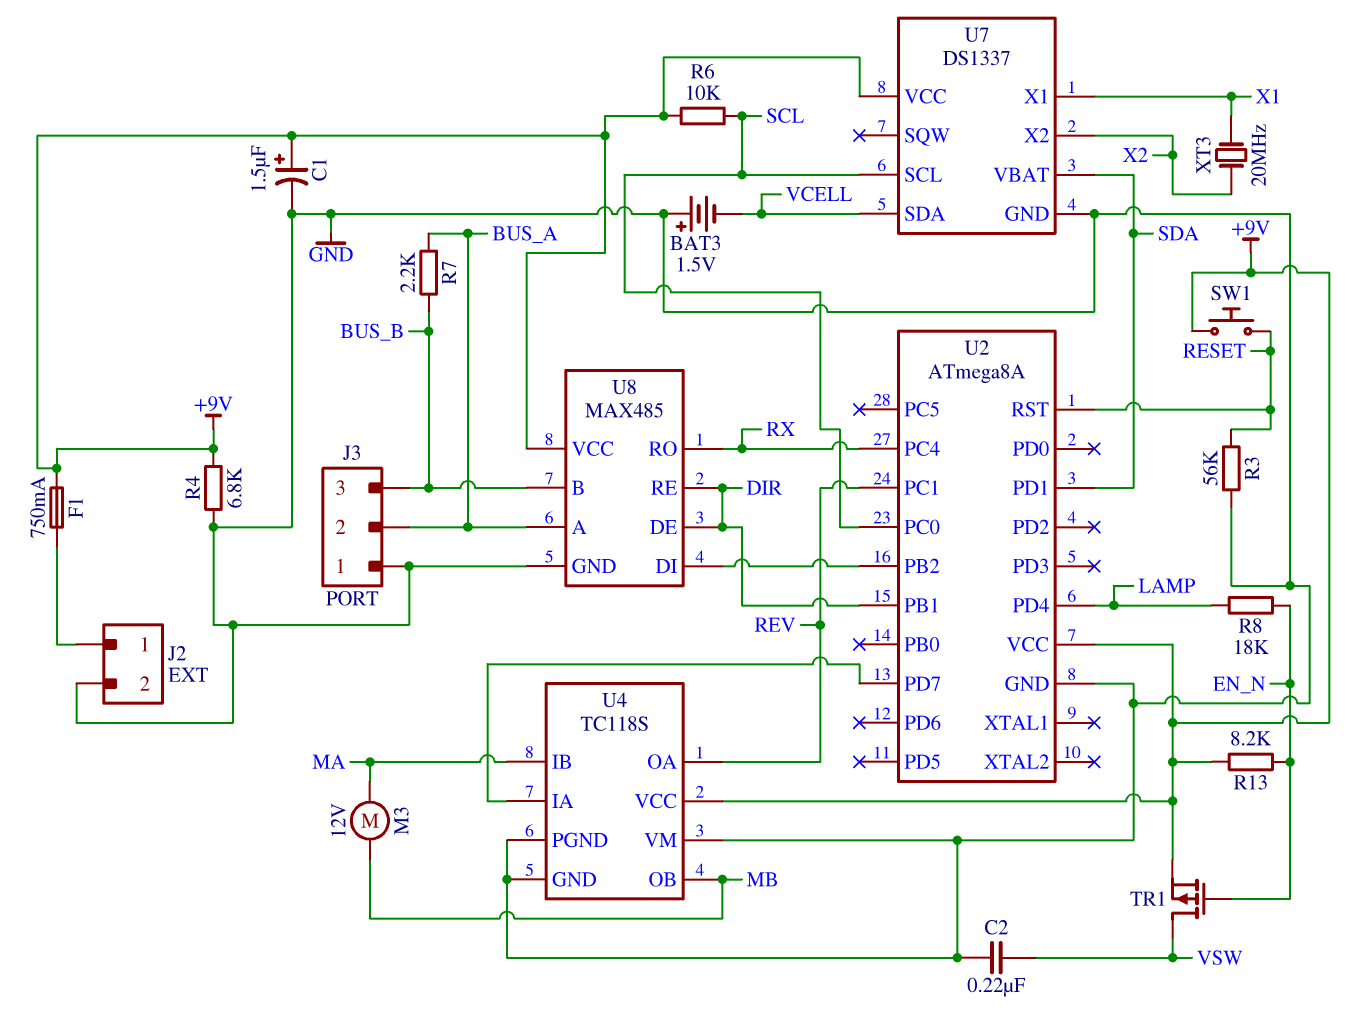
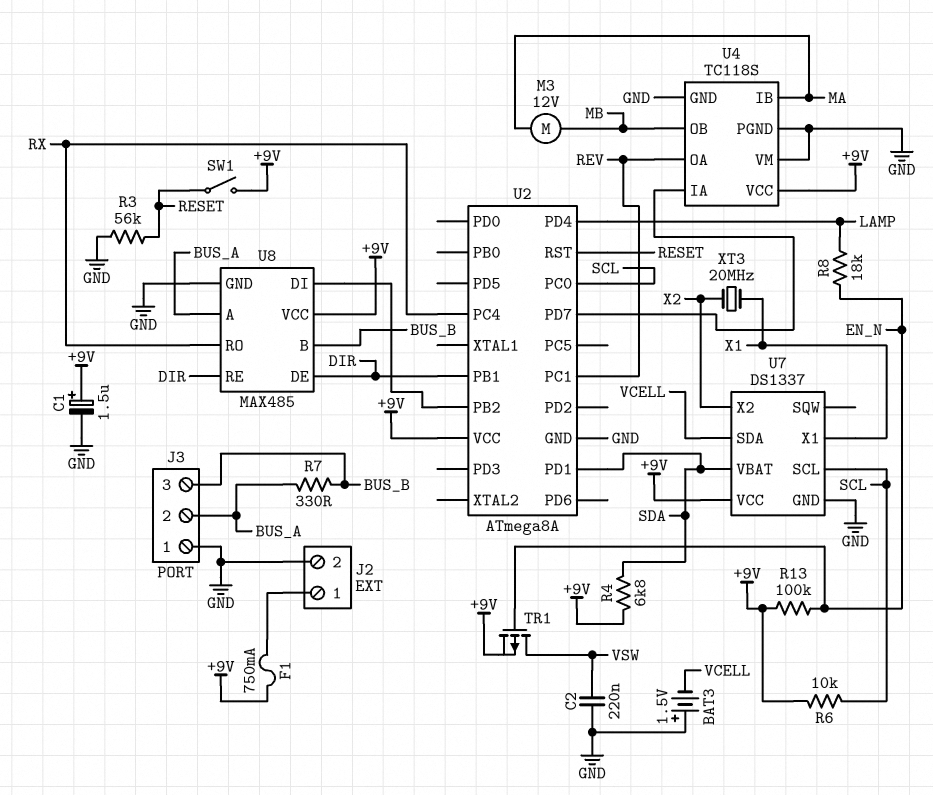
R4: 6.8k (+9V, GND) -> 6.8k (+9V, SDA)
R7: 2.2k (BUS_A, BUS_B) -> 330 (BUS_A, BUS_B)
R13: 8.2k (+9V, EN_N) -> 100k (+9V, EN_N)
SW1: button (+9V, RESET) -> switch (+9V, RESET)

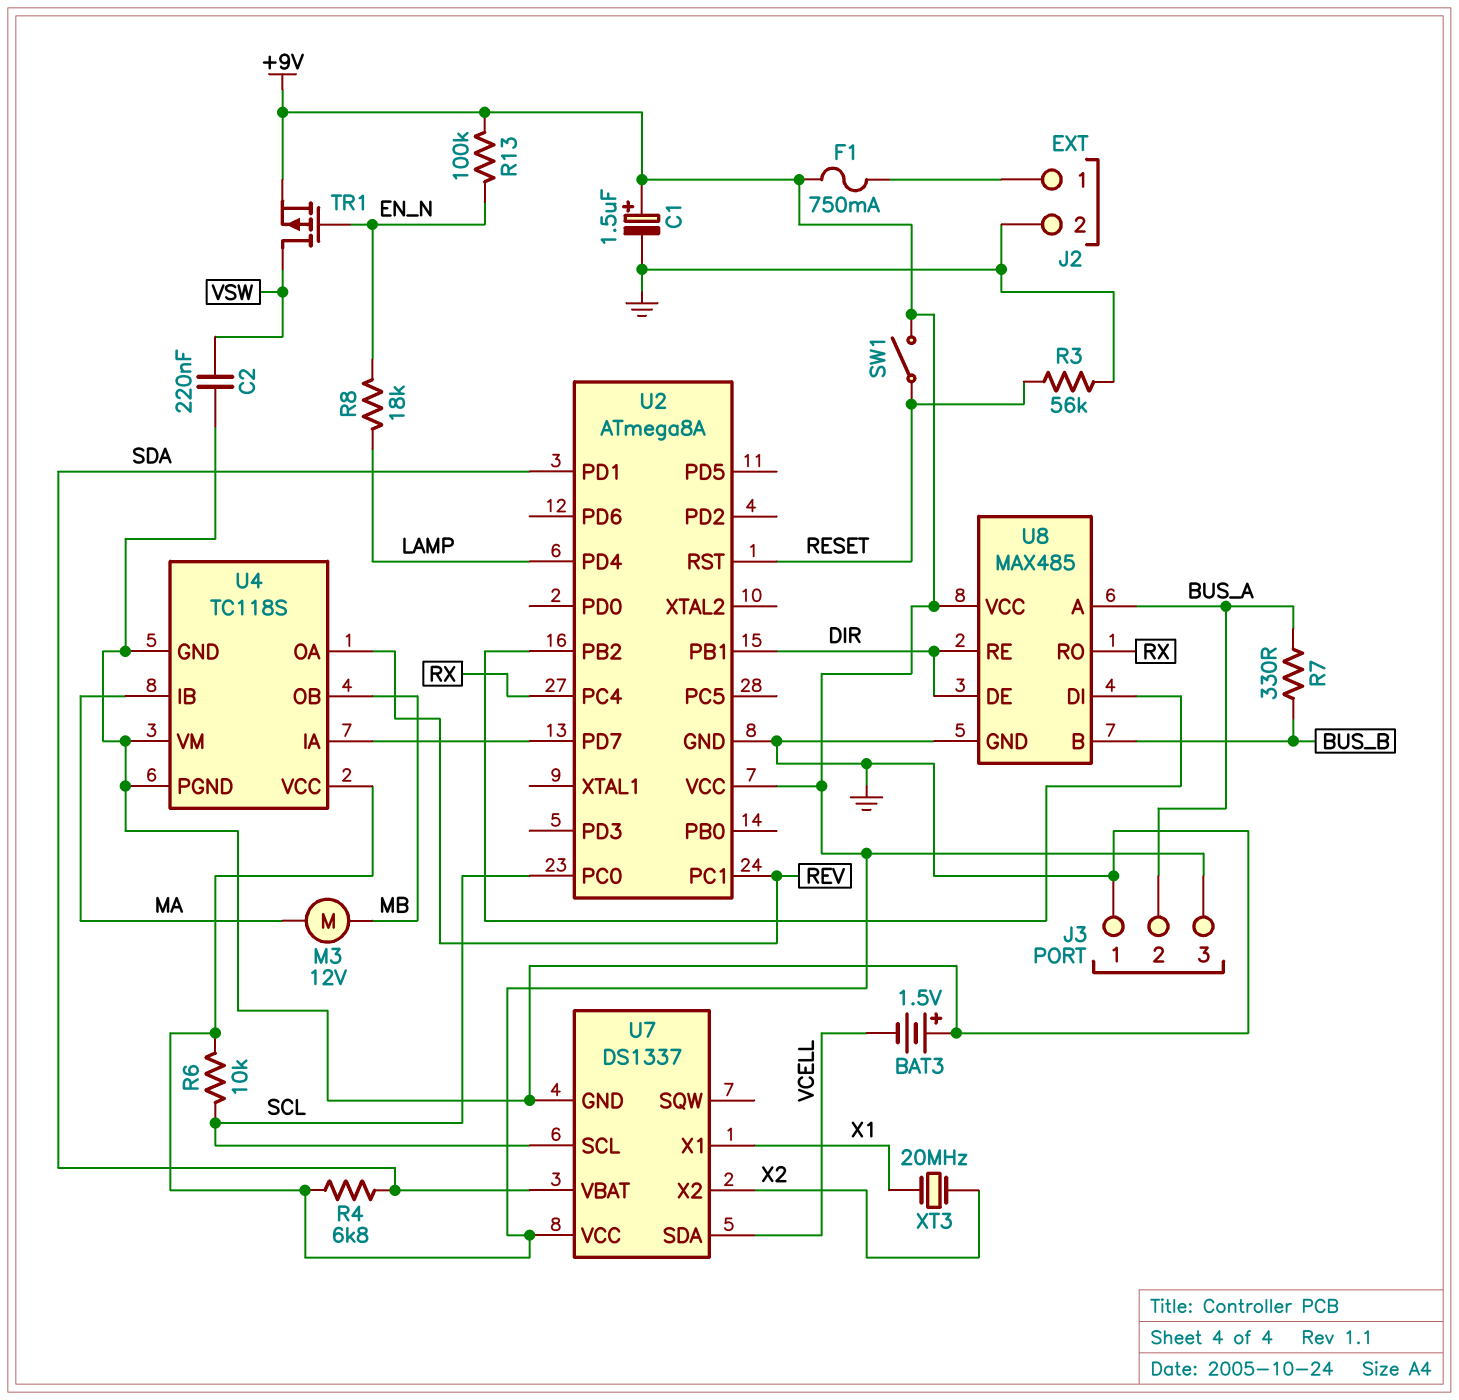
J3 pin 3: BUS_B -> +9V

